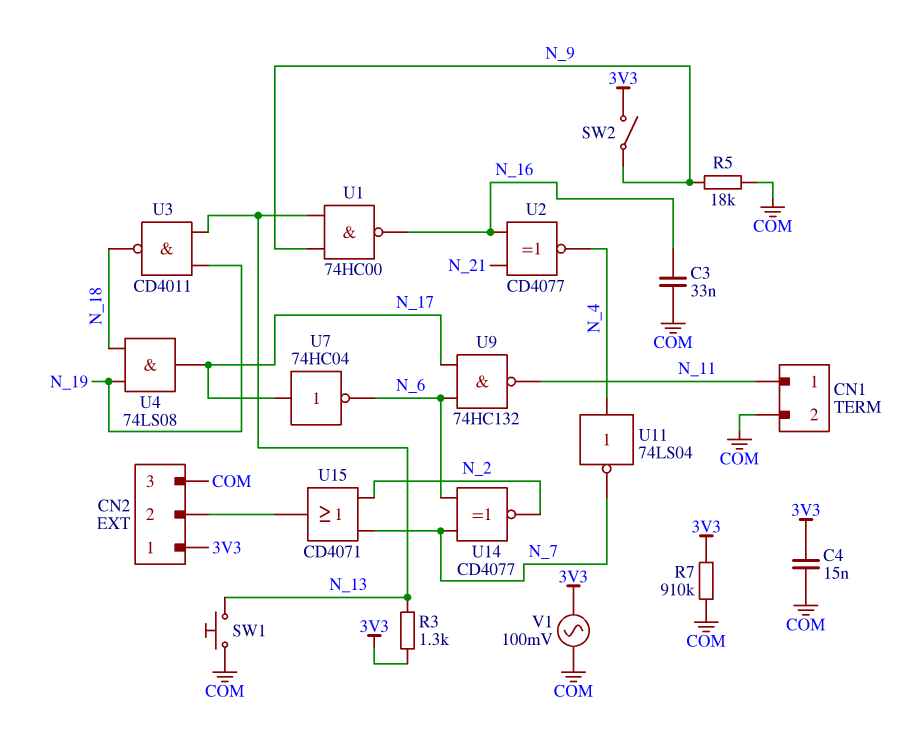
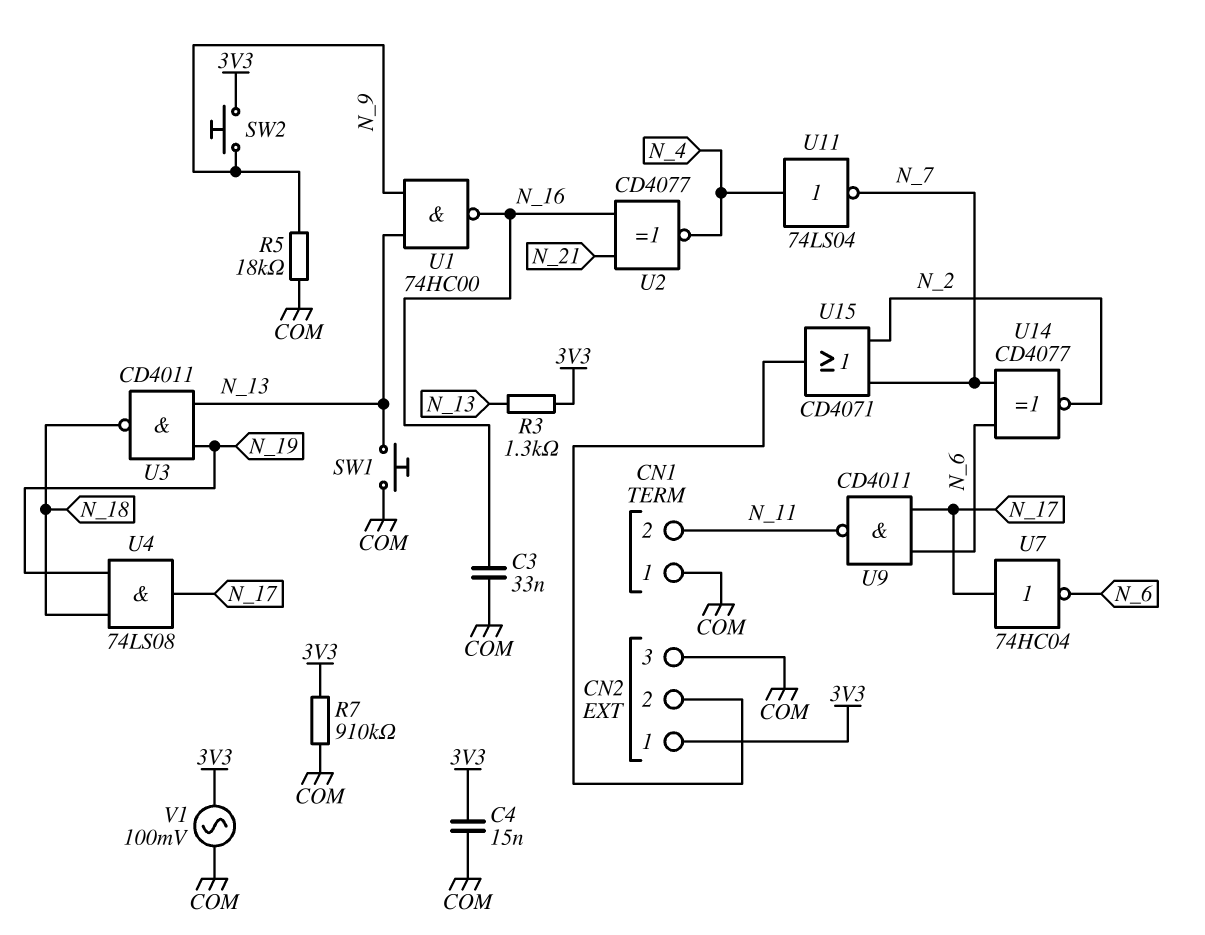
CN1 pin 1: N_11 -> COM
CN1 pin 2: COM -> N_11
SW2: switch (3V3, N_9) -> button (3V3, N_9)
U9: NAND 74HC132 (in N_6, in N_17, out N_11) -> NAND CD4011 (in N_6, in N_17, out N_11)

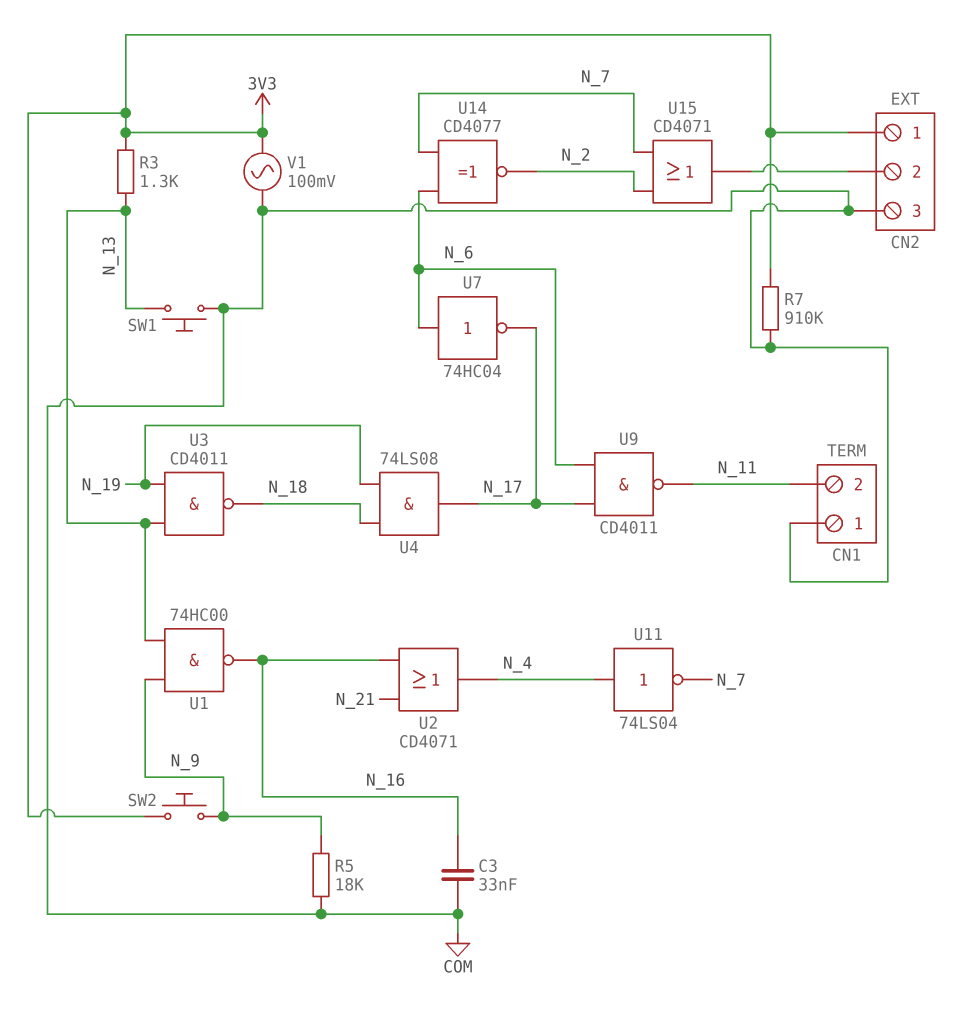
C4: 15nF (3V3, COM) -> none
U2: XNOR CD4077 (in N_16, in N_21, out N_4) -> OR CD4071 (in N_16, in N_21, out N_4)
U7: NOT 74HC04 (in N_17, out N_6) -> NOT 74HC04 (in N_6, out N_17)

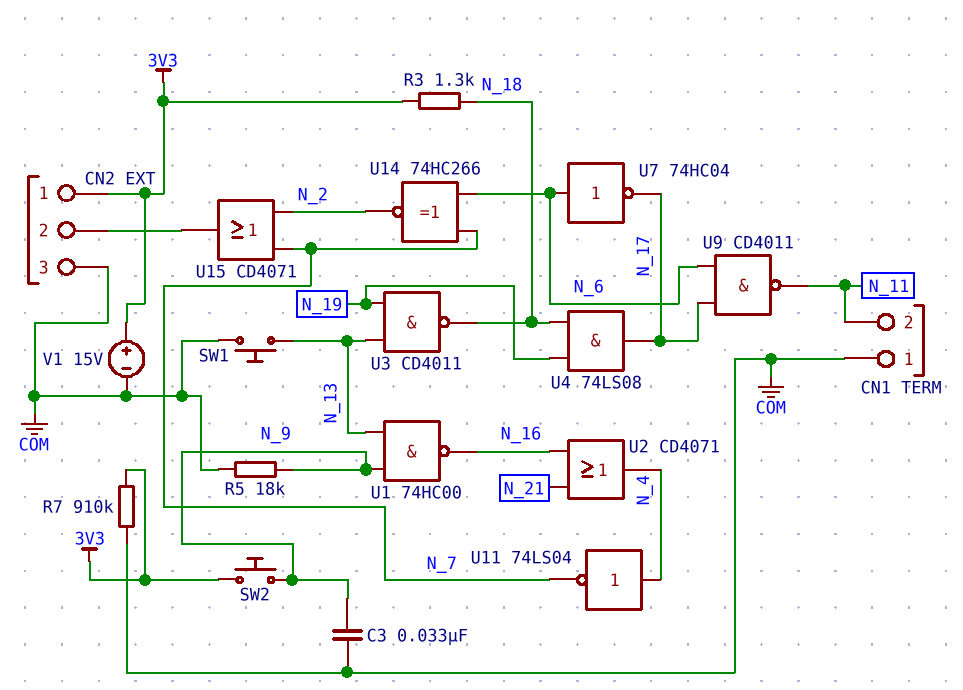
C3: 33nF (COM, N_16) -> 33nF (COM, N_9)
R3: 1.3k (3V3, N_13) -> 1.3k (3V3, N_18)
U14: XNOR CD4077 (in N_6, in N_7, out N_2) -> XNOR 74HC266 (in N_6, in N_7, out N_2)
V1: AC 100mV (3V3, COM) -> 15V (plus 3V3, minus COM)

